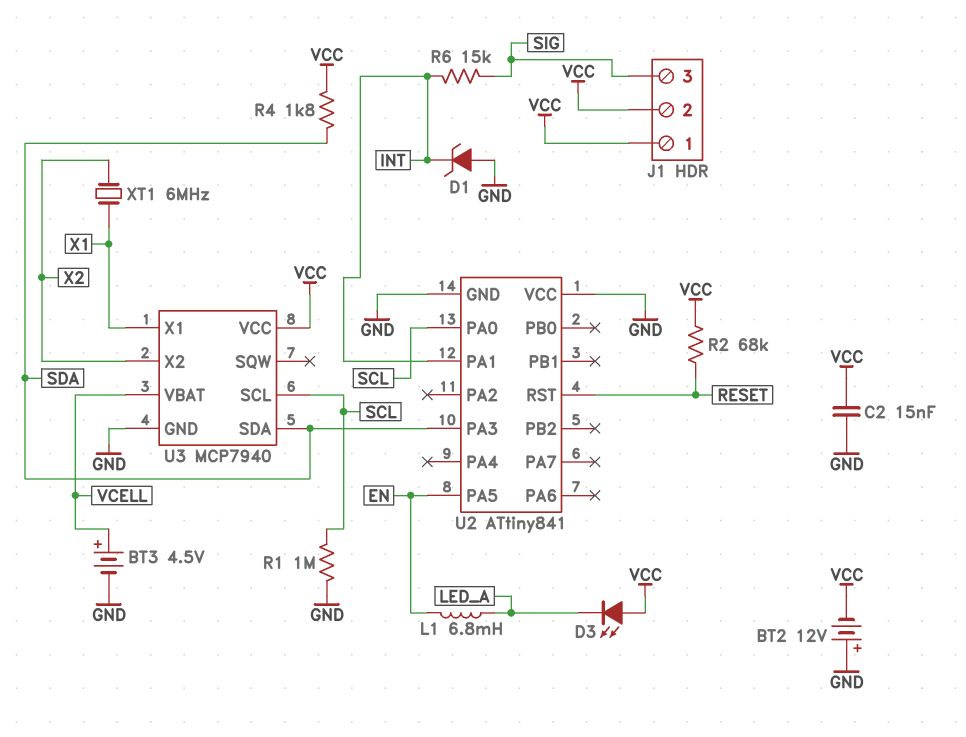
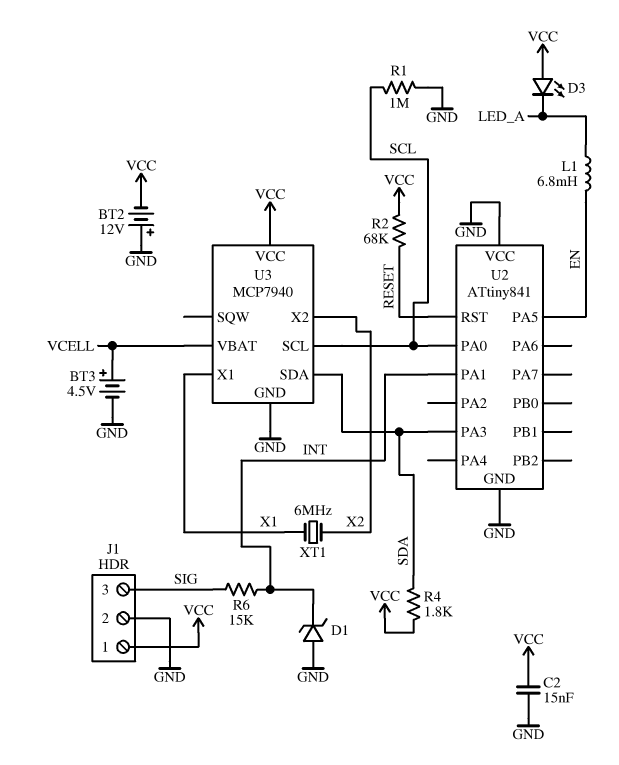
J1 pin 2: VCC -> GND

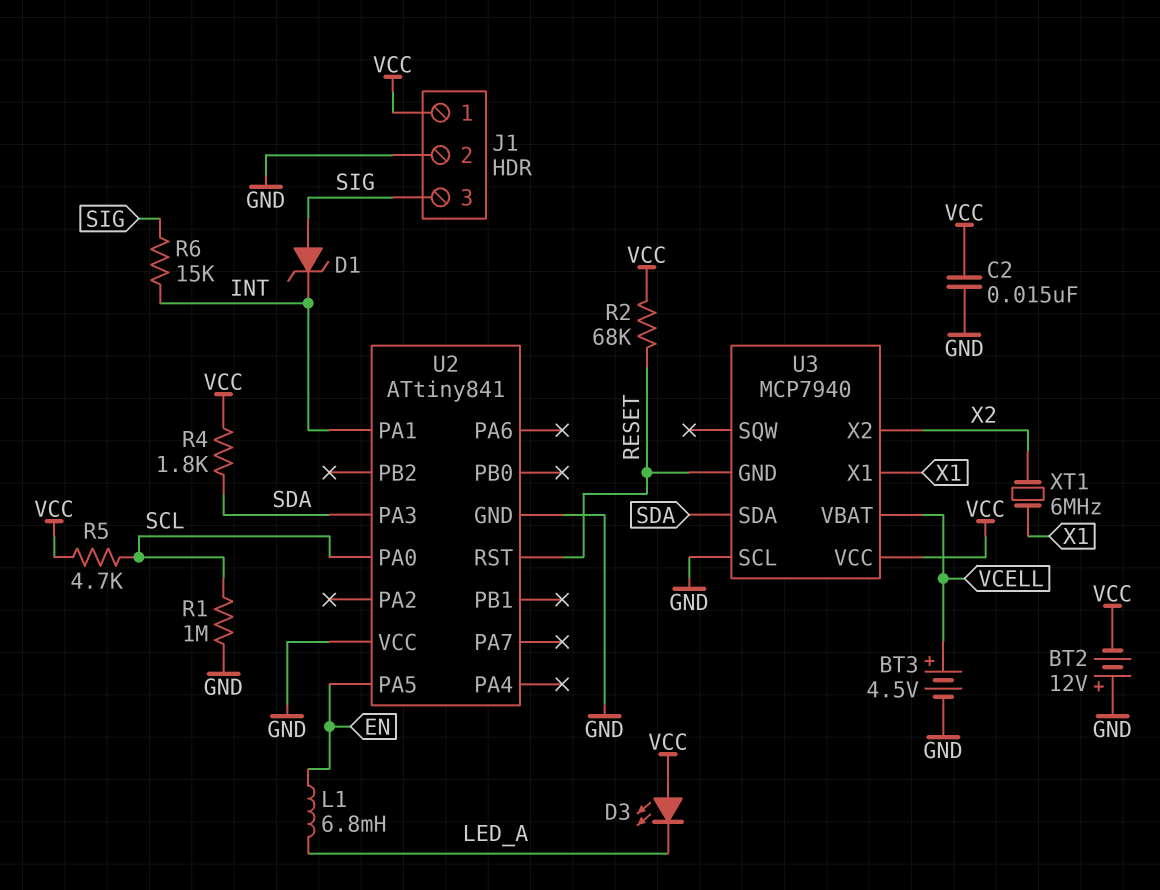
D1: zener (A GND, K INT) -> zener (A SIG, K INT)
R5: none -> 4.7k (SCL, VCC)
U3 pin GND: GND -> RESET
U3 pin SCL: SCL -> GND

